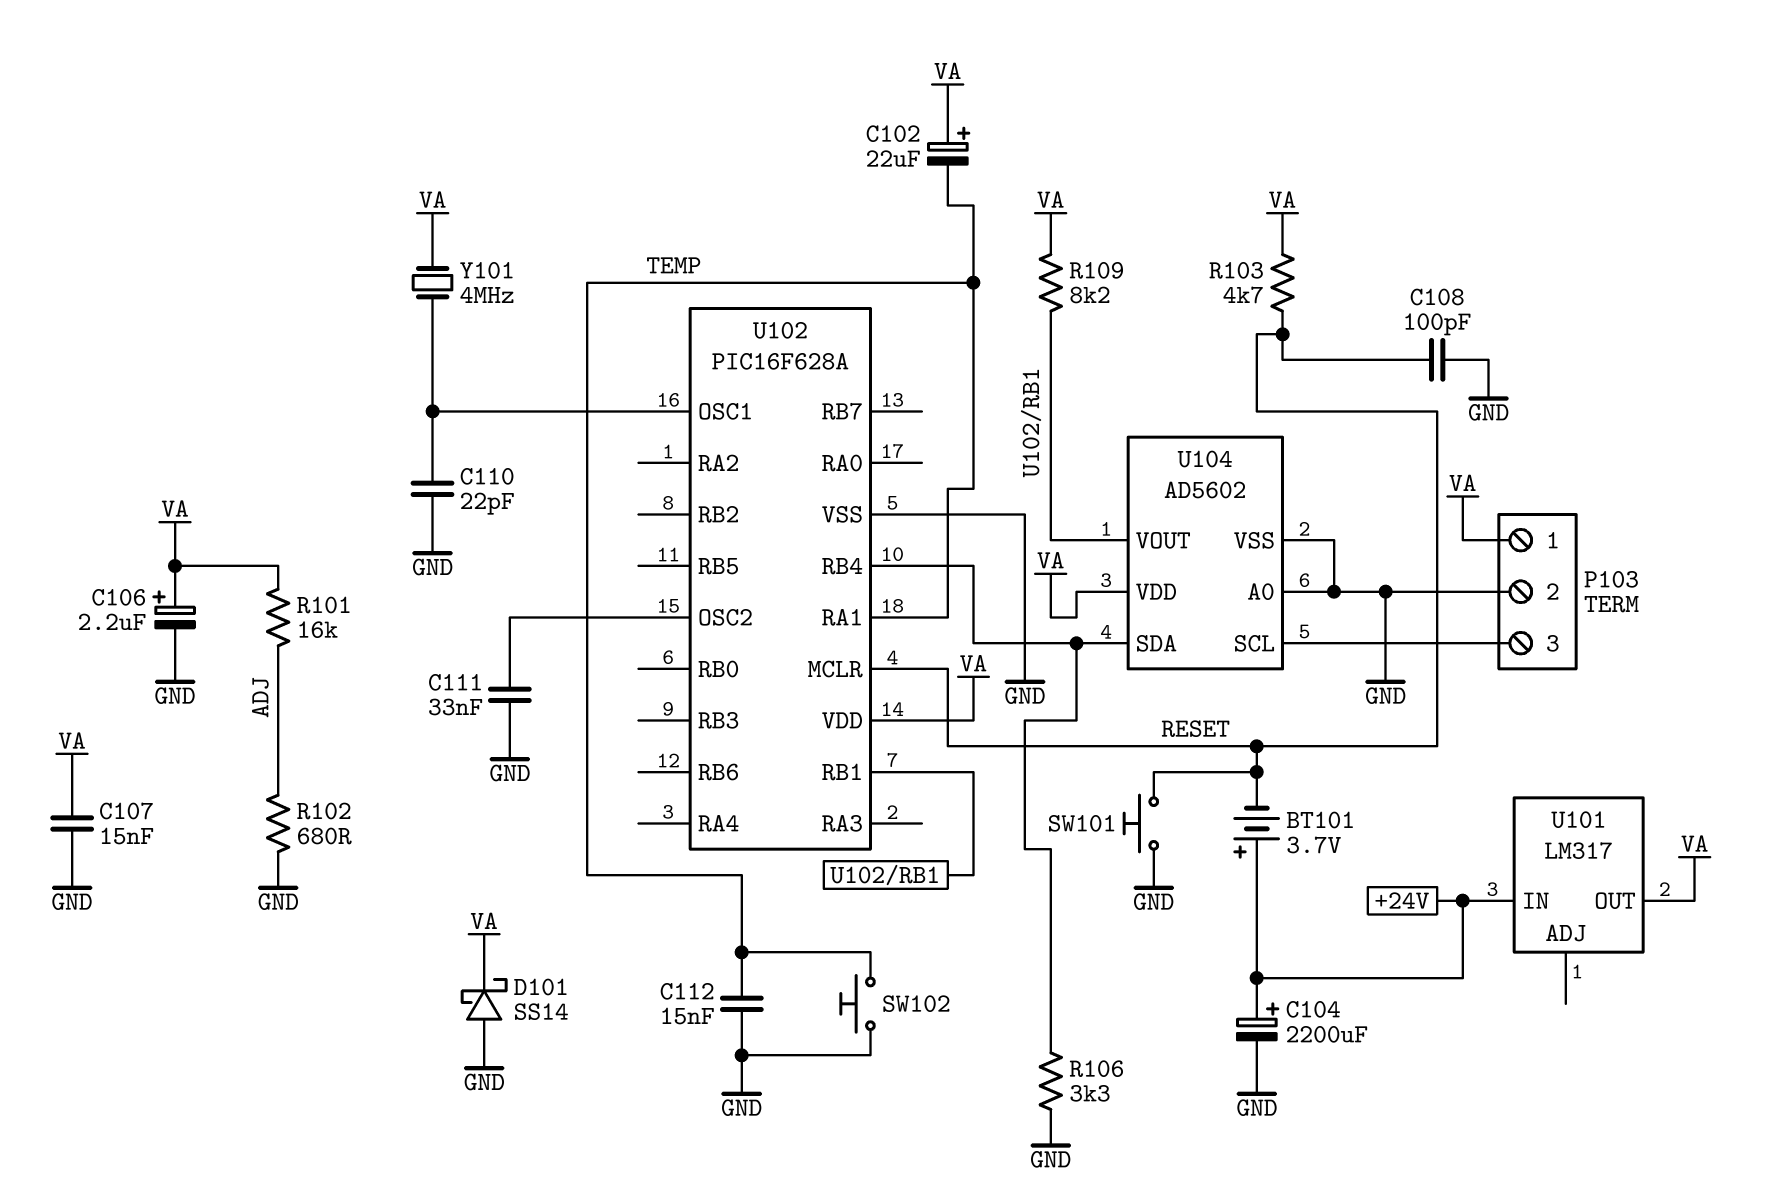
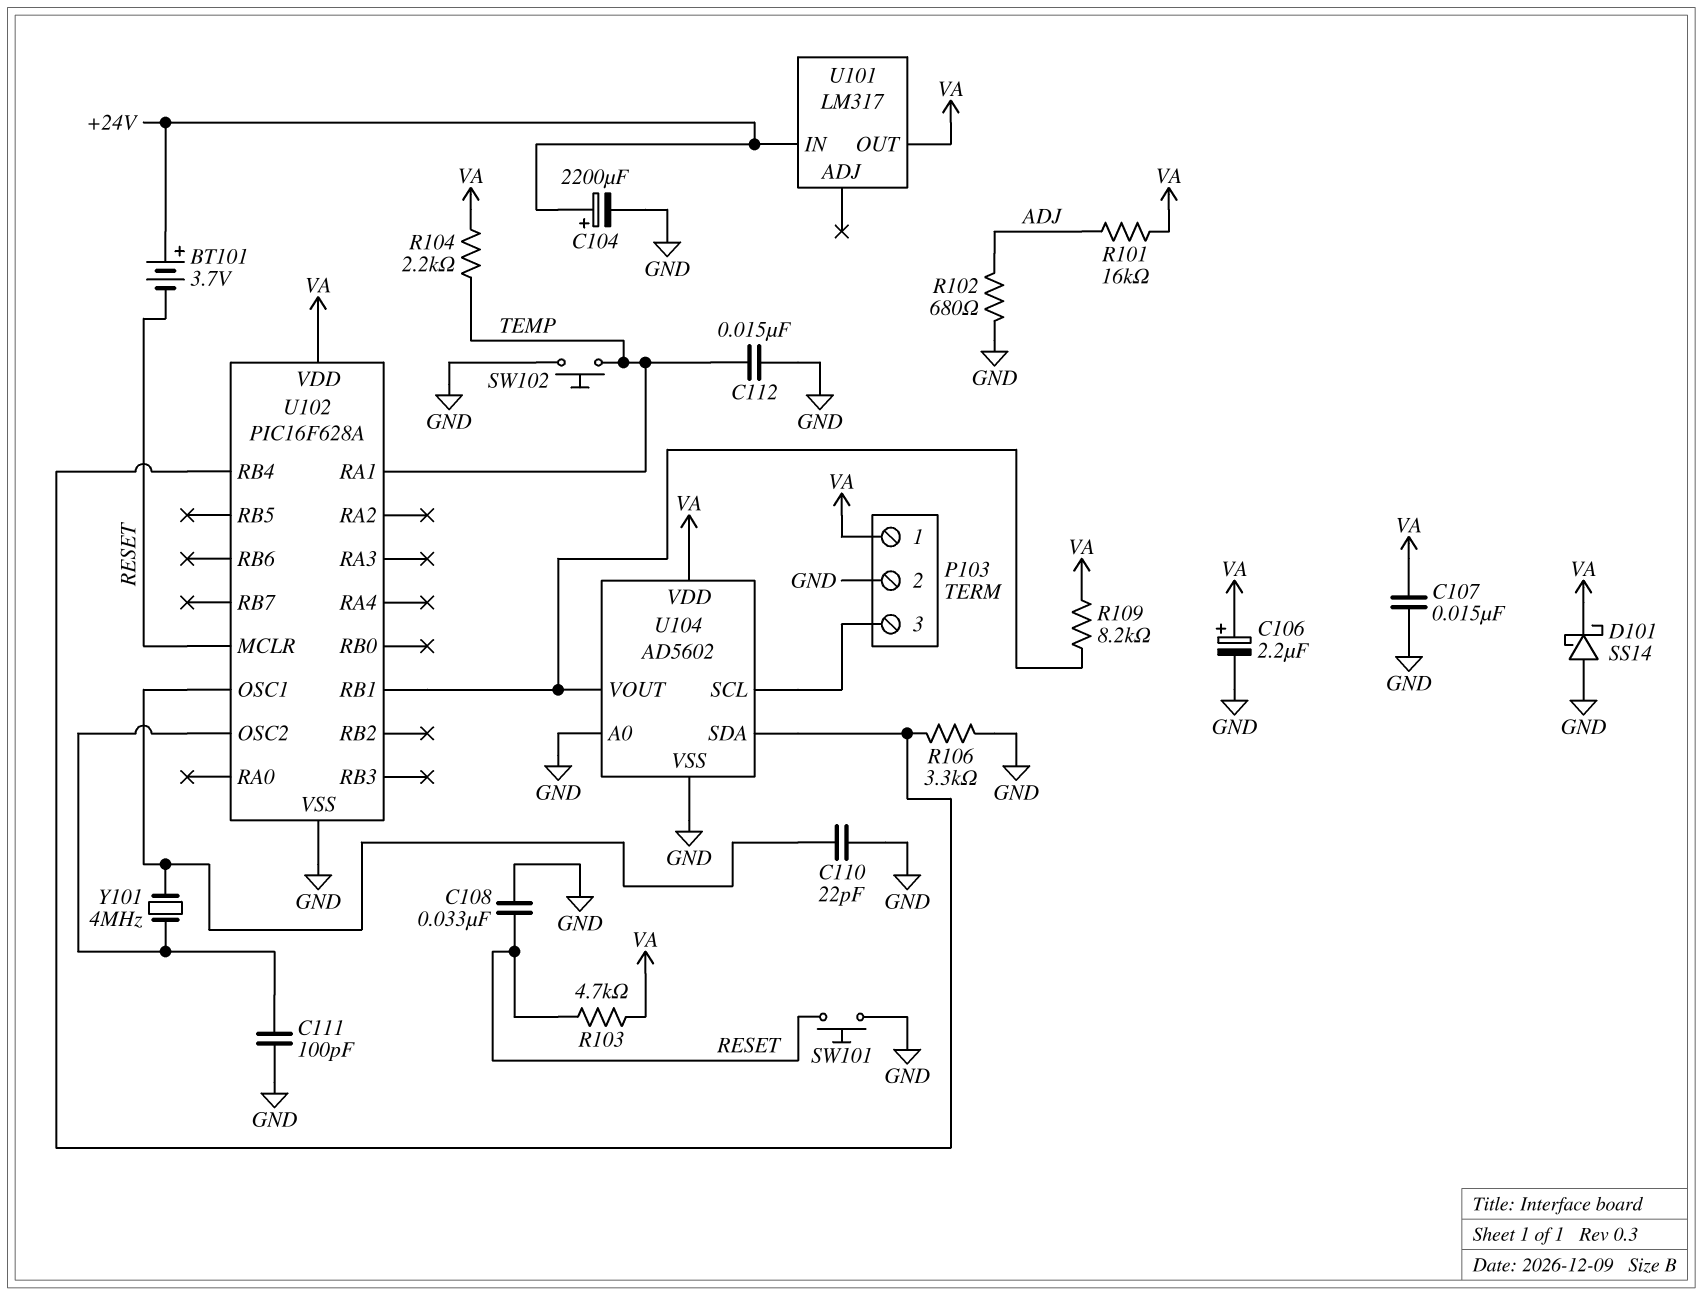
C102: 22uF (plus VA, minus TEMP) -> none
C108: 100pF (GND, RESET) -> 33nF (GND, RESET)
C111: 33nF (GND, U102/OSC2) -> 100pF (GND, U102/OSC2)
R104: none -> 2.2k (TEMP, VA)
Y101: 4MHz (U102/OSC1, VA) -> 4MHz (U102/OSC1, U102/OSC2)

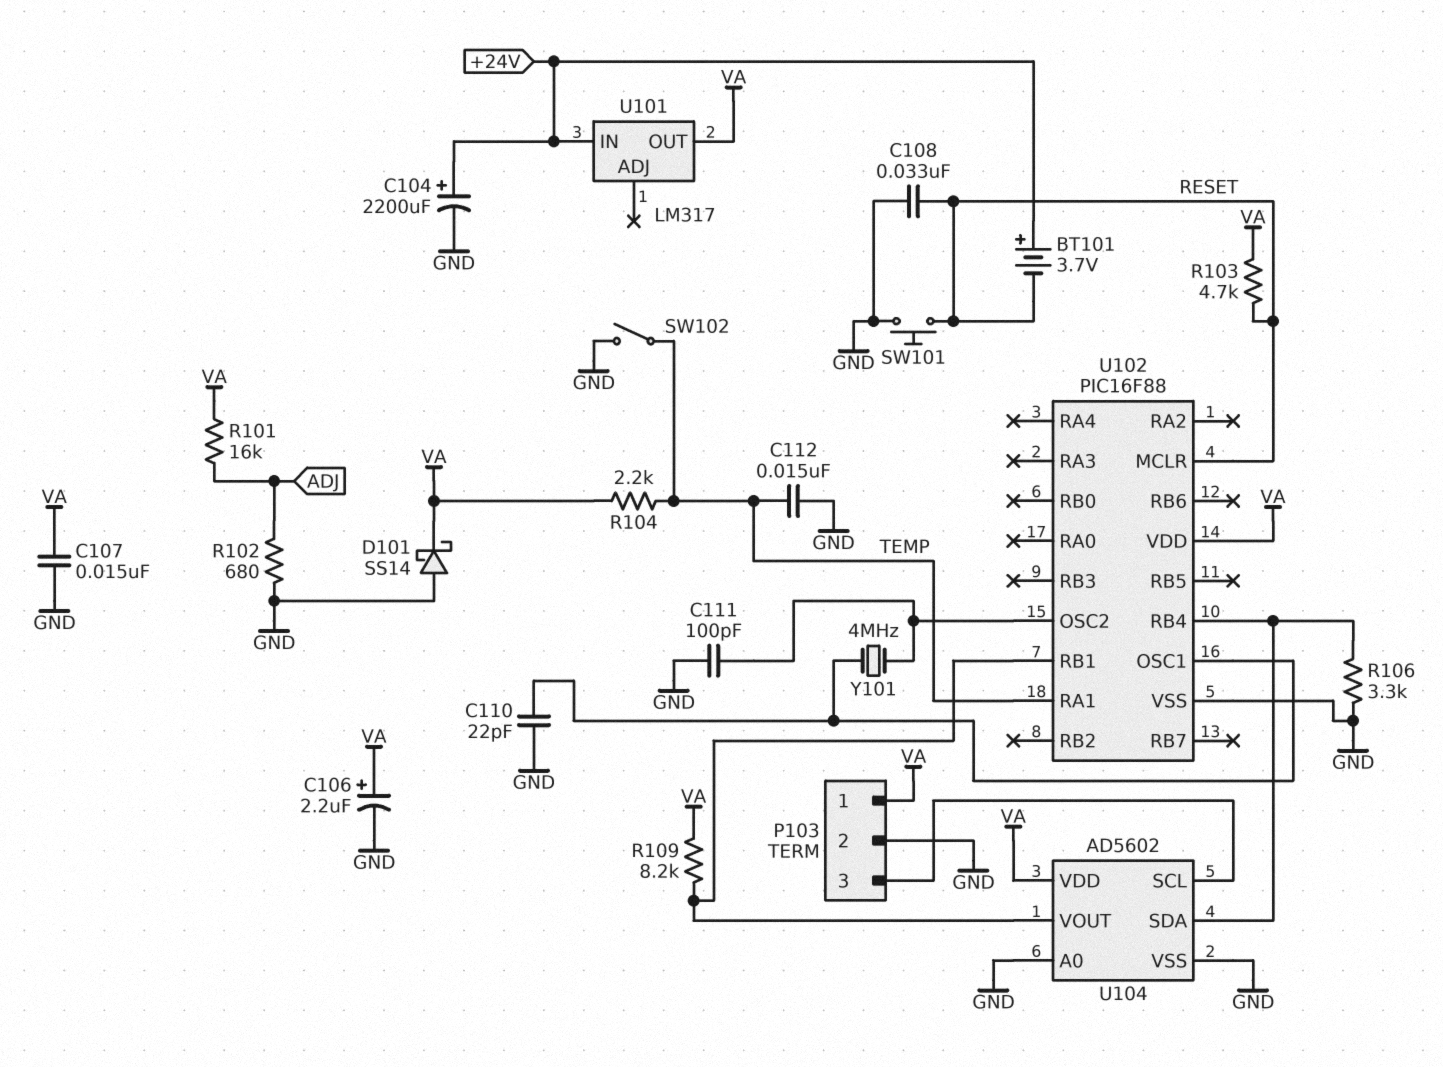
SW102: button (GND, TEMP) -> switch (GND, TEMP)
U102: PIC16F628A -> PIC16F88

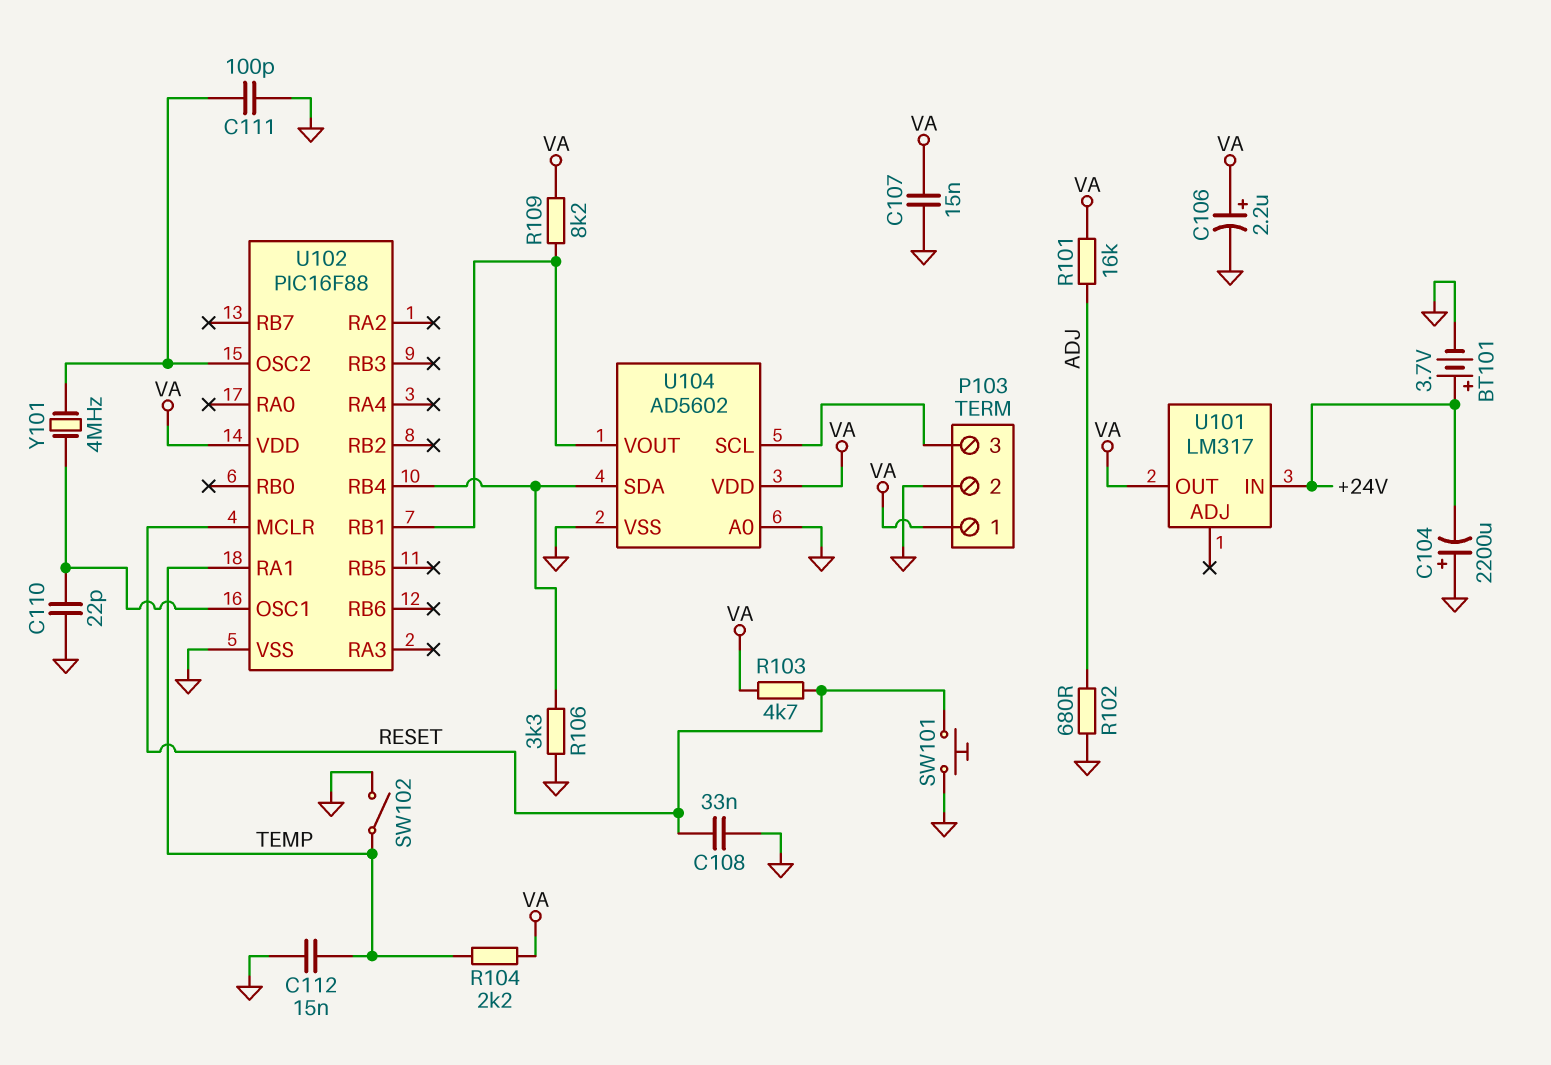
BT101: 3.7V (plus +24V, minus RESET) -> 3.7V (plus +24V, minus GND)
C104: 2200uF (plus +24V, minus GND) -> 2200uF (plus GND, minus +24V)
D101: schottky SS14 (A GND, K VA) -> none

